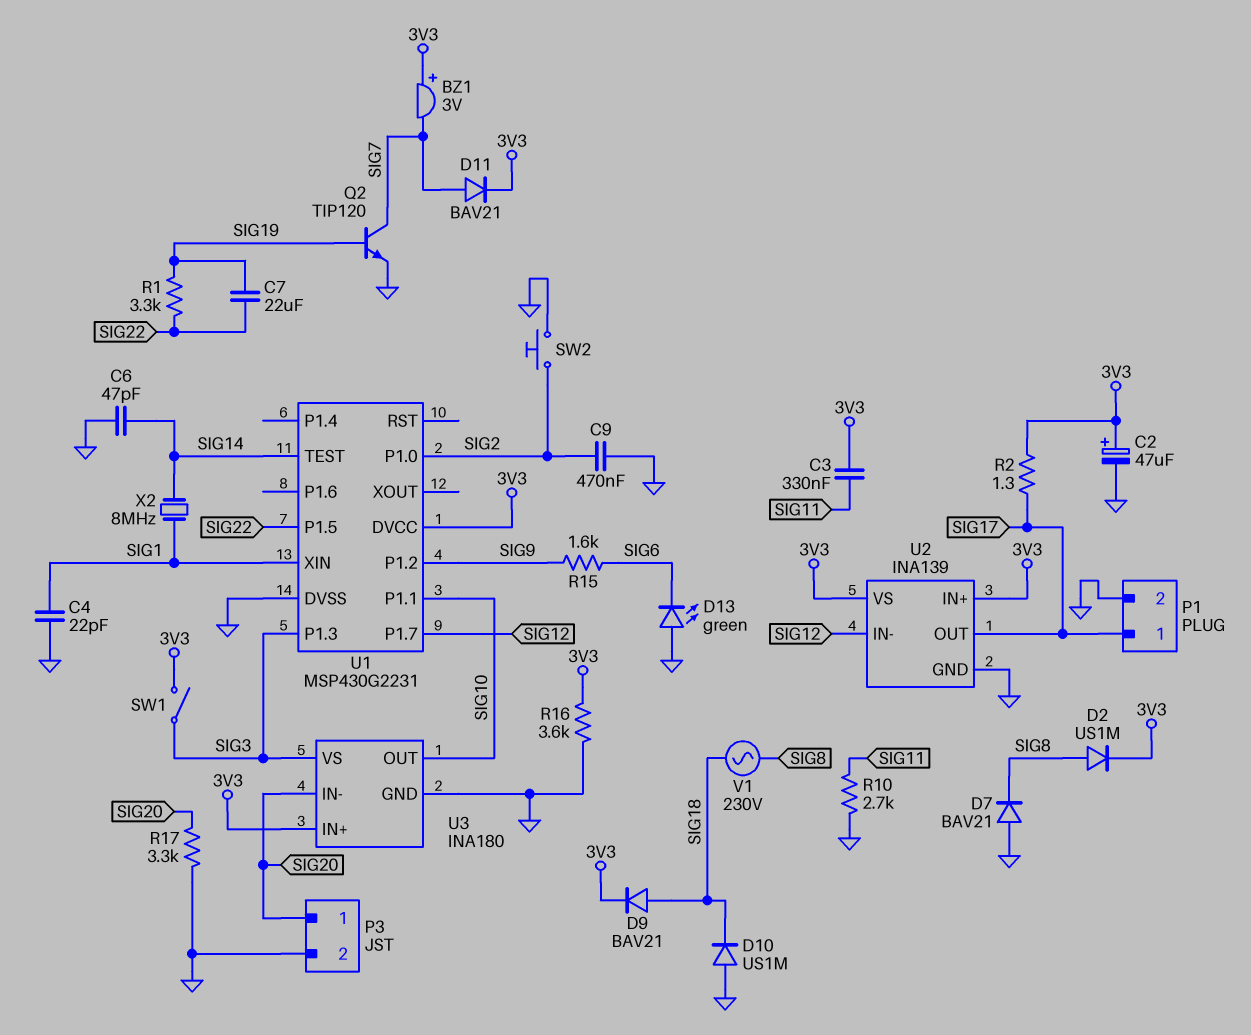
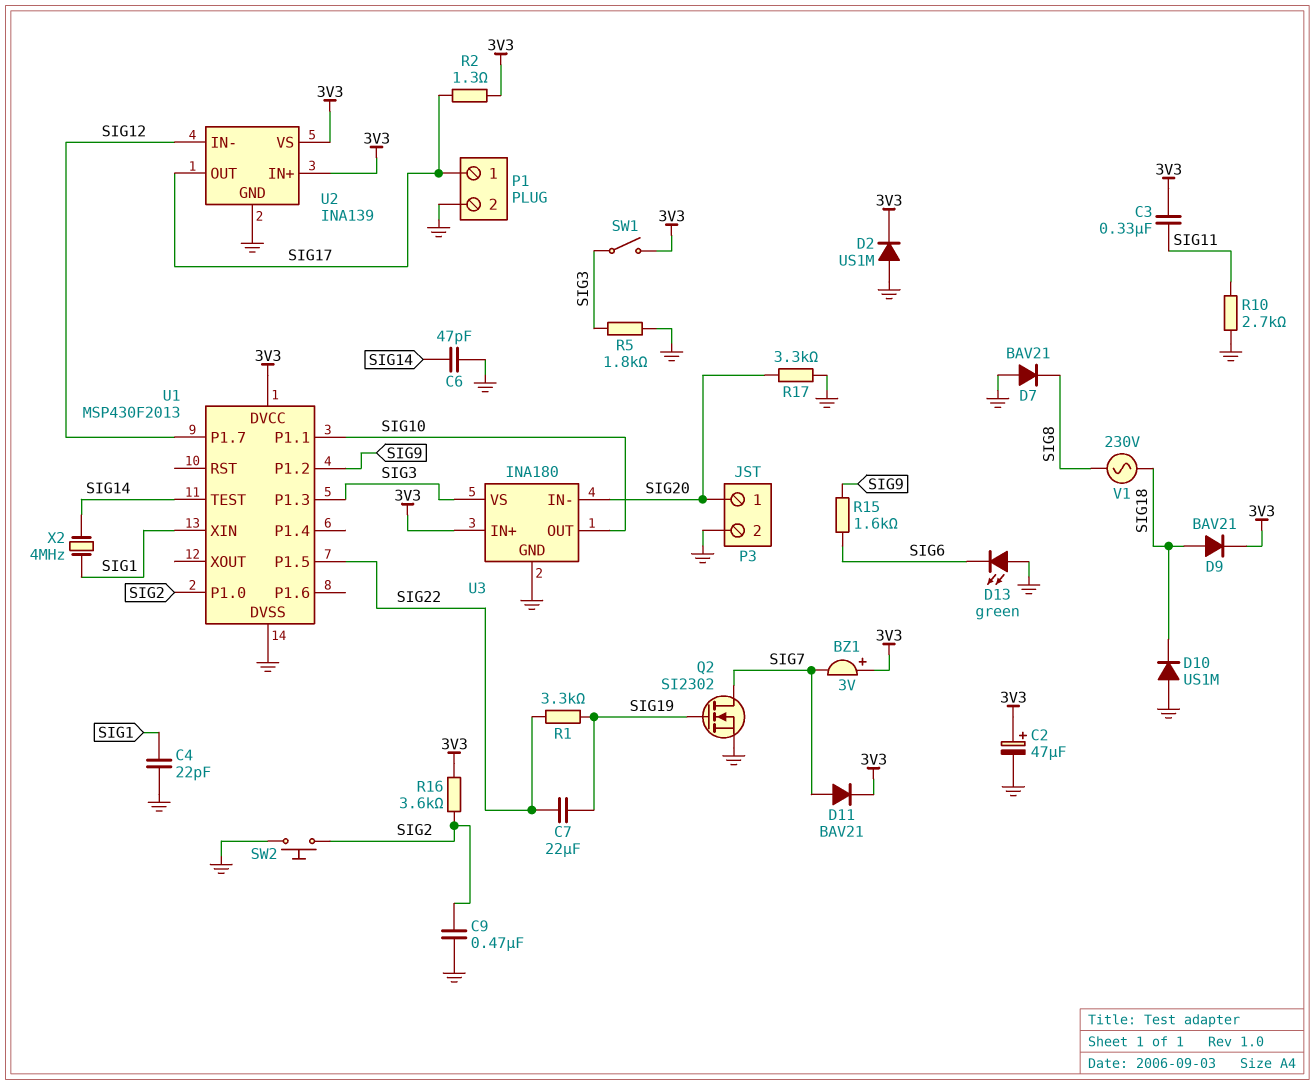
D2: diode US1M (A SIG8, K 3V3) -> diode US1M (A GND, K 3V3)
Q2: NPN TIP120 (B SIG19, C SIG7, E GND) -> NMOS SI2302 (G SIG19, D SIG7, S GND)
R5: none -> 1.8k (GND, SIG3)
R16: 3.6k (3V3, GND) -> 3.6k (3V3, SIG2)
U1: MSP430G2231 -> MSP430F2013
X2: 8MHz (SIG1, SIG14) -> 4MHz (SIG1, SIG14)

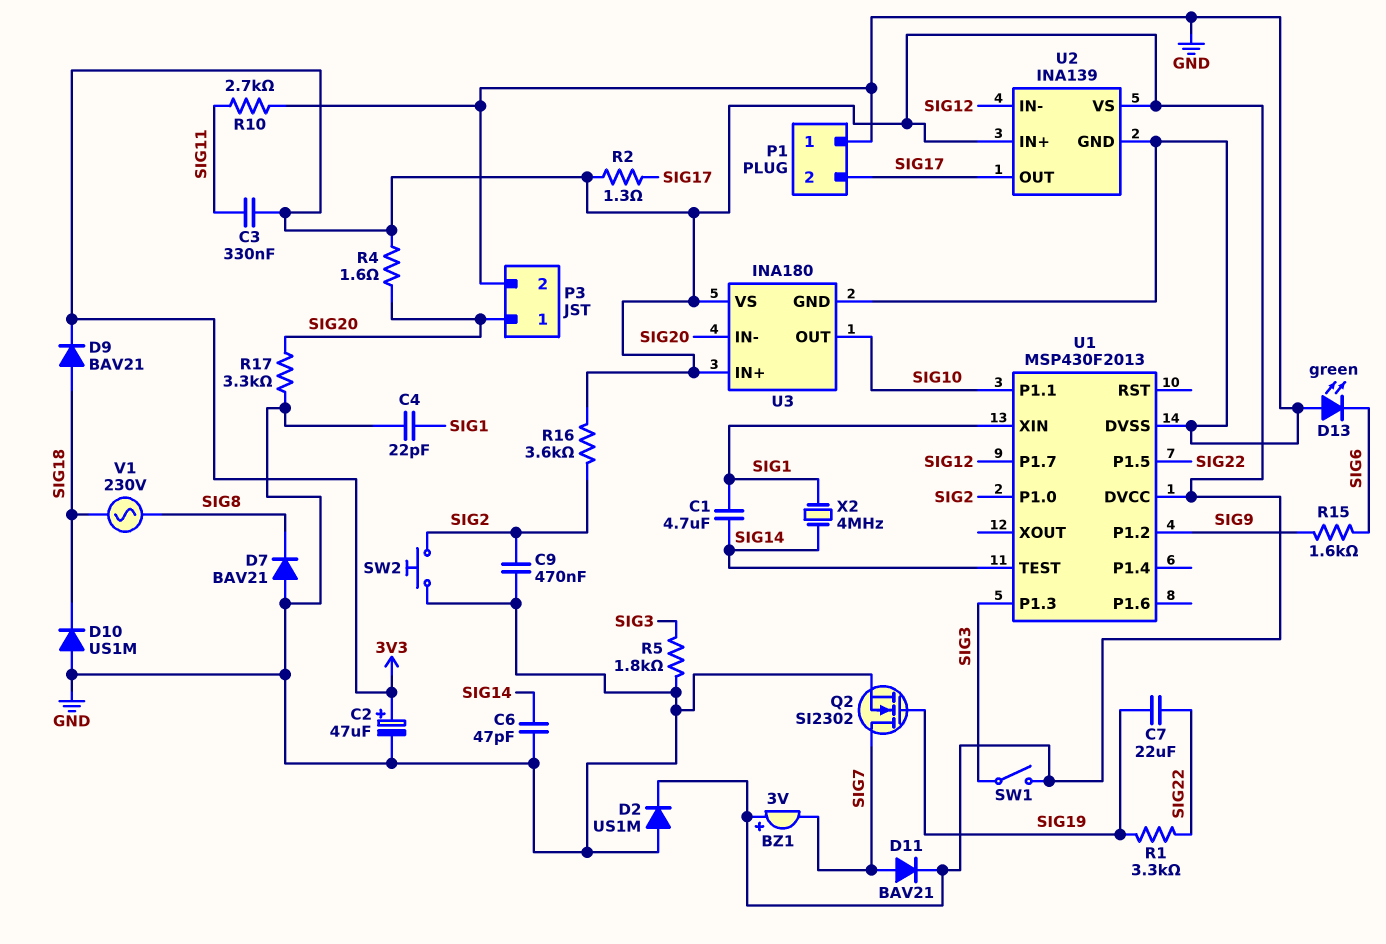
C1: none -> 4.7uF (SIG1, SIG14)
P1 pin 1: SIG17 -> GND
P1 pin 2: GND -> SIG17
R4: none -> 1.6 (3V3, SIG20)
U3 pin VS: SIG3 -> 3V3

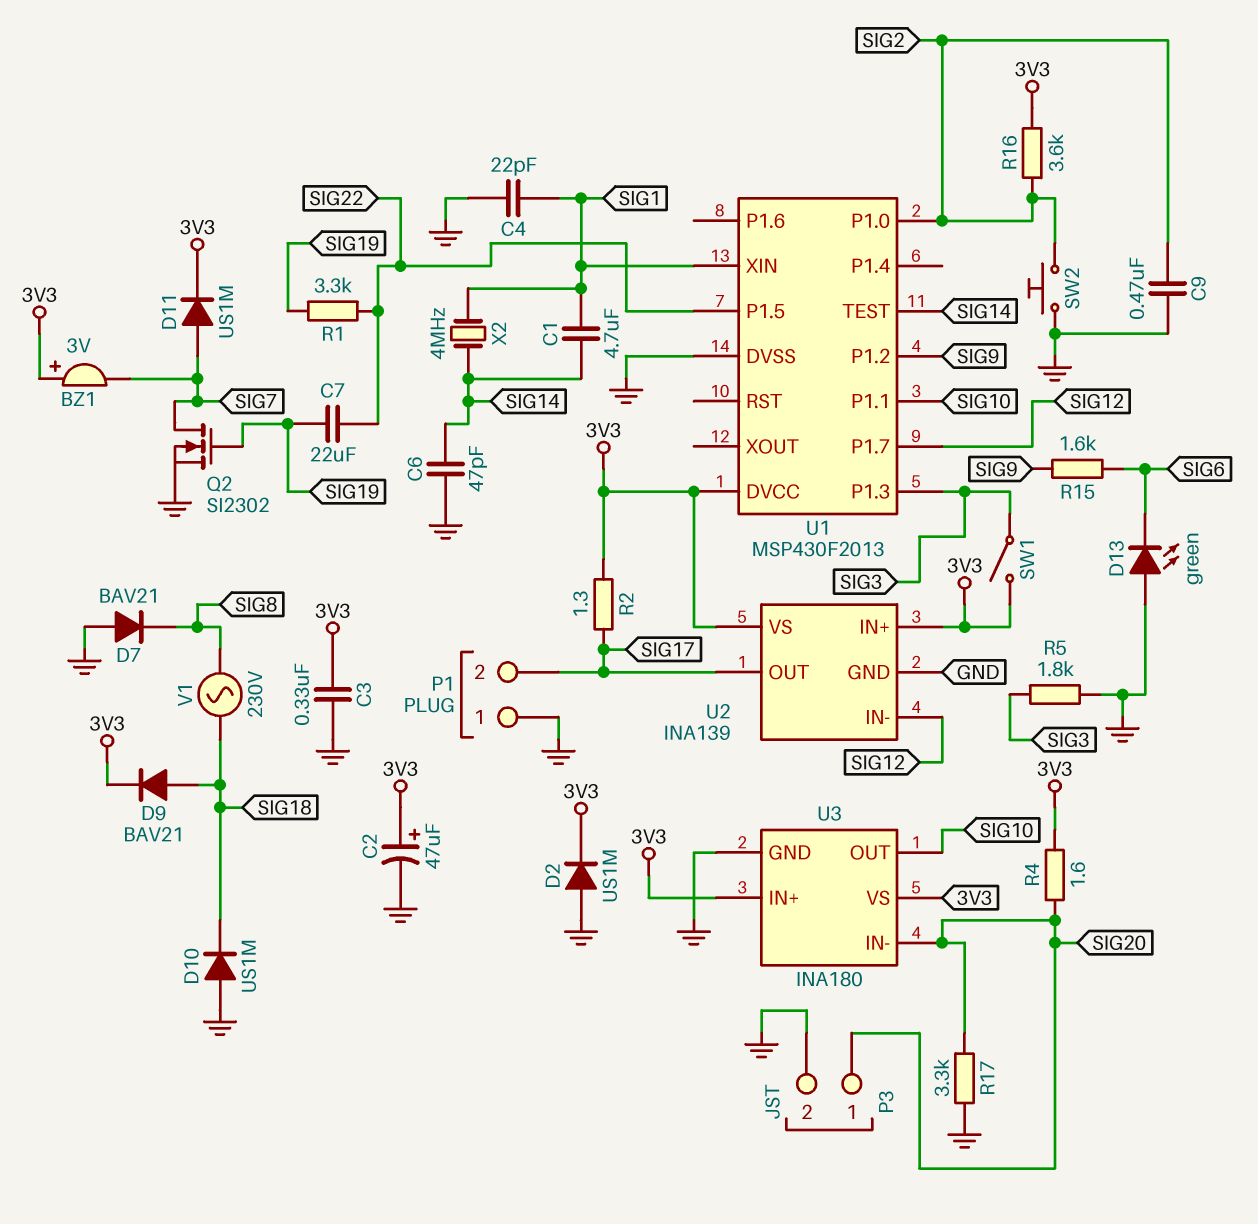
C3: 330nF (3V3, SIG11) -> 330nF (3V3, GND)
D11: diode BAV21 (A SIG7, K 3V3) -> diode US1M (A SIG7, K 3V3)
R10: 2.7k (GND, SIG11) -> none

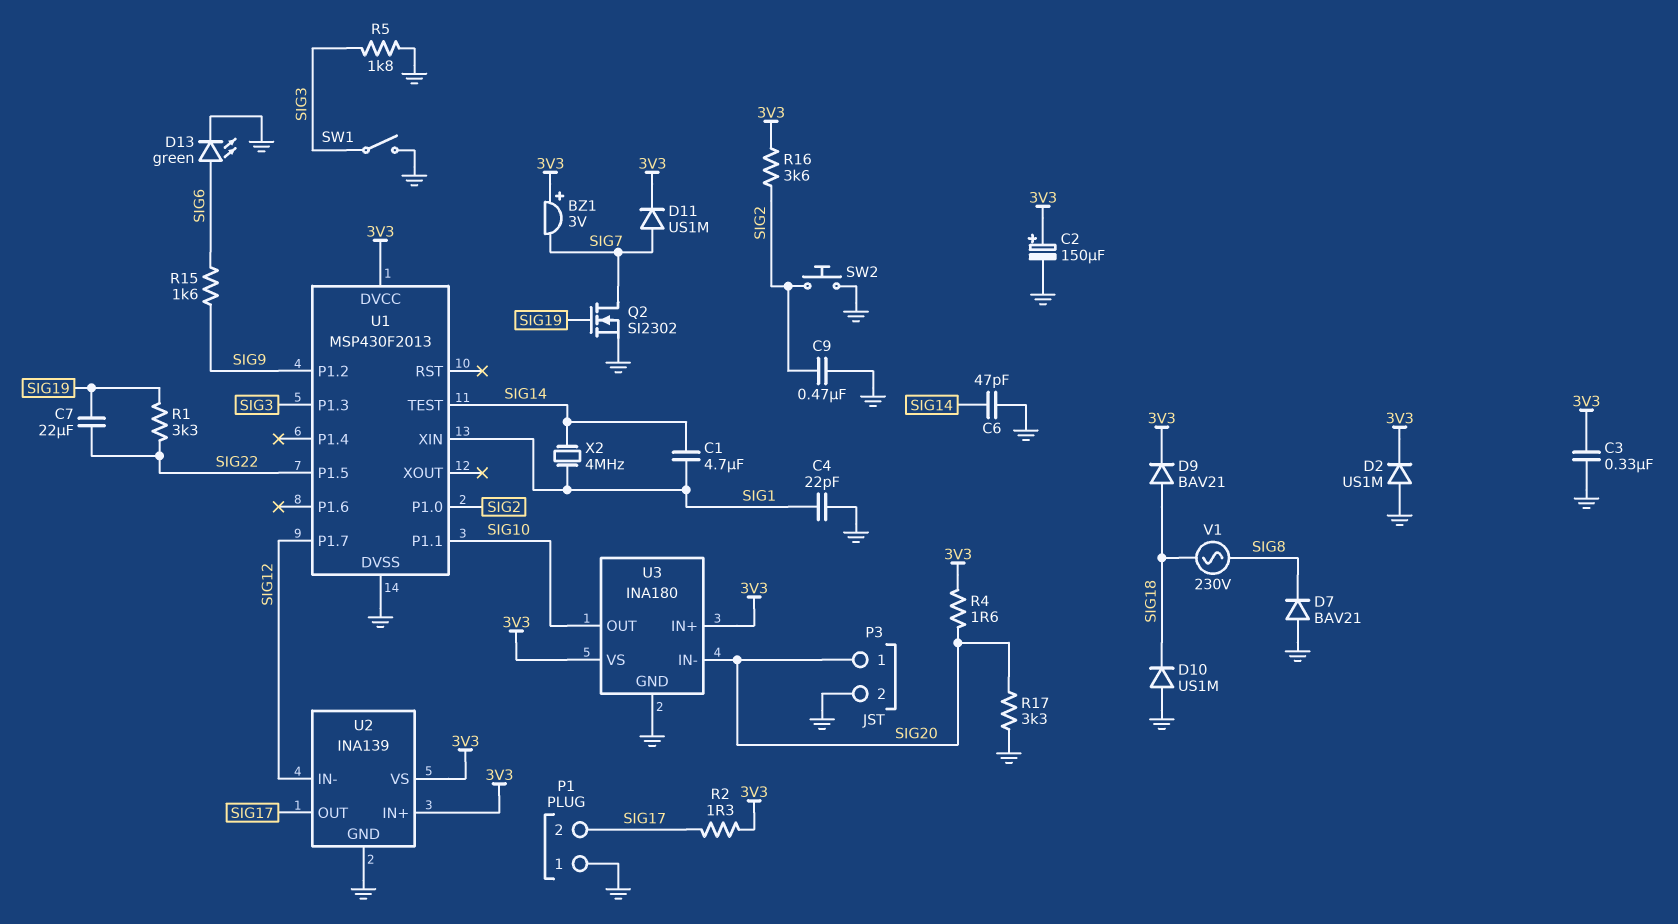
C2: 47uF (plus 3V3, minus GND) -> 150uF (plus 3V3, minus GND)
D13: LED green (A GND, K SIG6) -> LED green (A SIG6, K GND)
SW1: switch (3V3, SIG3) -> switch (GND, SIG3)

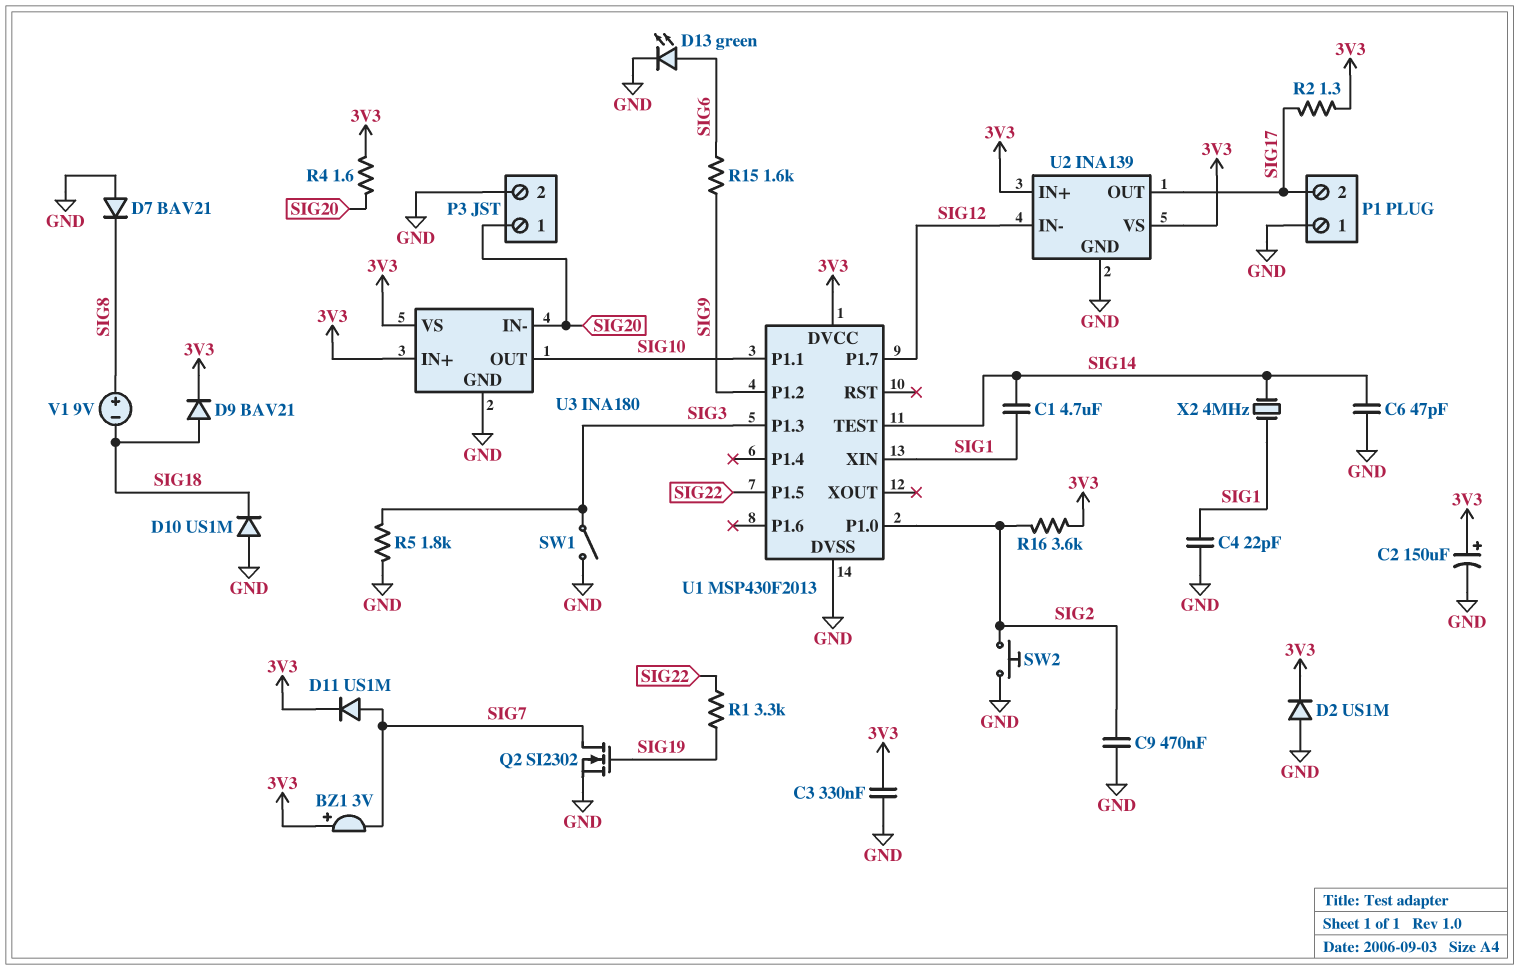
C7: 22uF (SIG19, SIG22) -> none
R17: 3.3k (GND, SIG20) -> none
V1: AC 230V (SIG8, SIG18) -> 9V (plus SIG8, minus SIG18)

